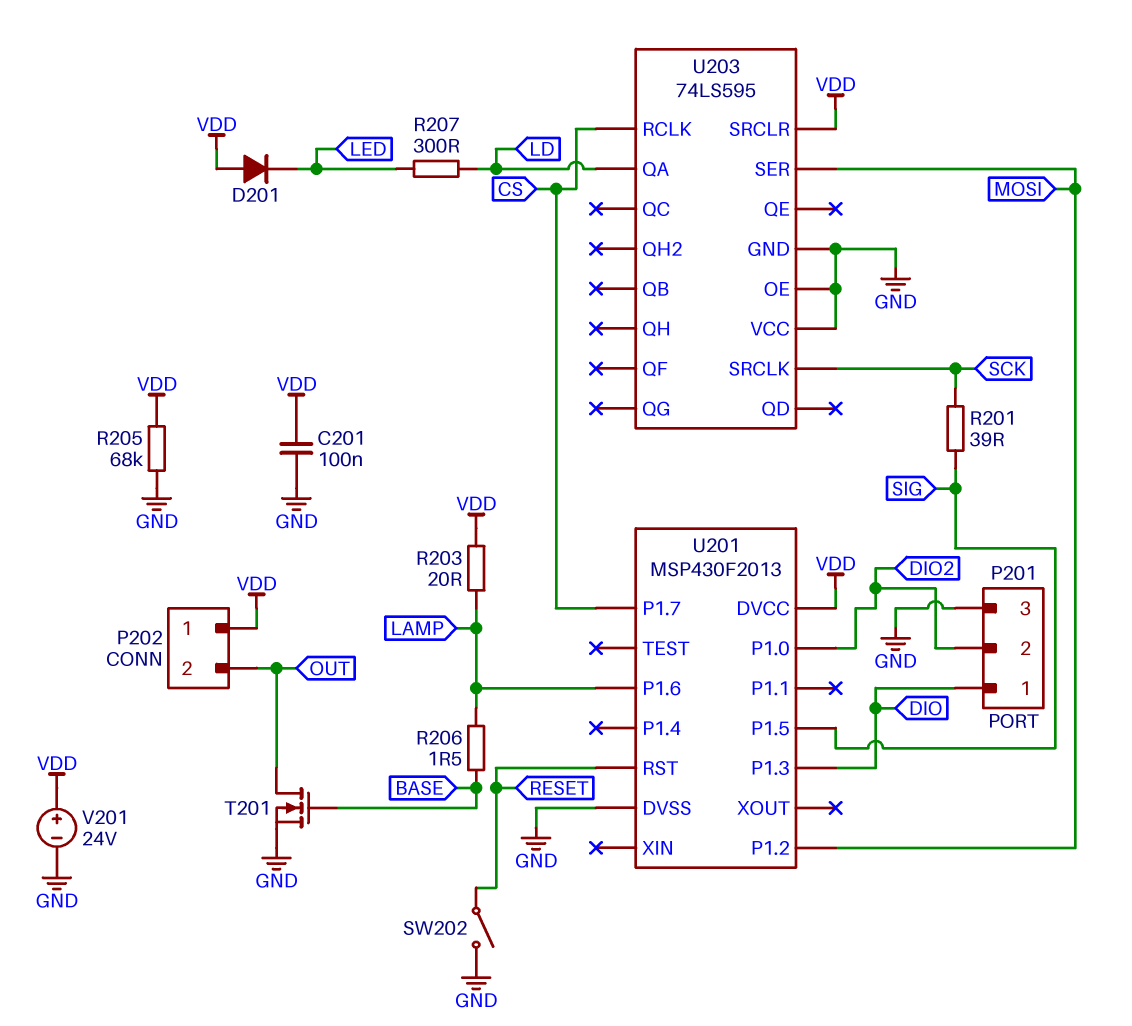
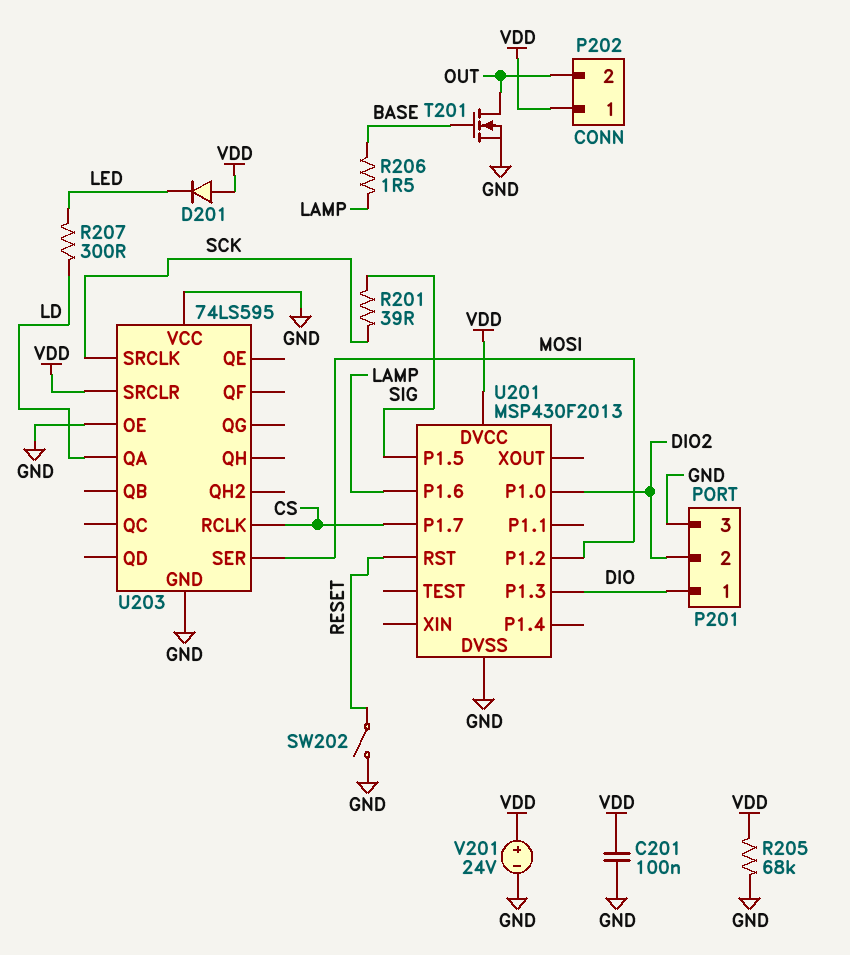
R203: 20 (LAMP, VDD) -> none

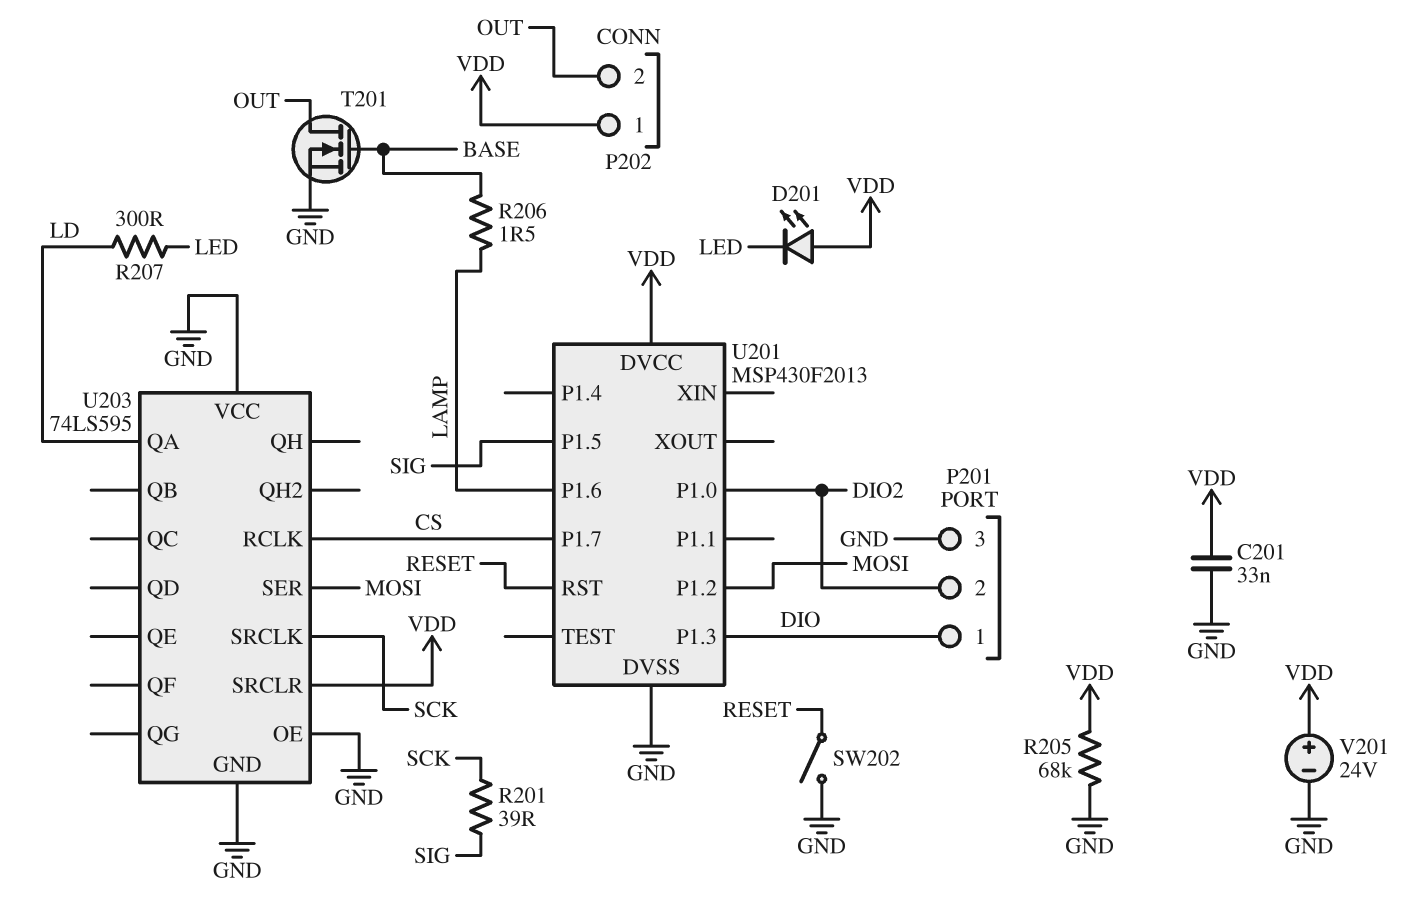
C201: 100nF (GND, VDD) -> 33nF (GND, VDD)
D201: diode (A VDD, K LED) -> LED (A VDD, K LED)

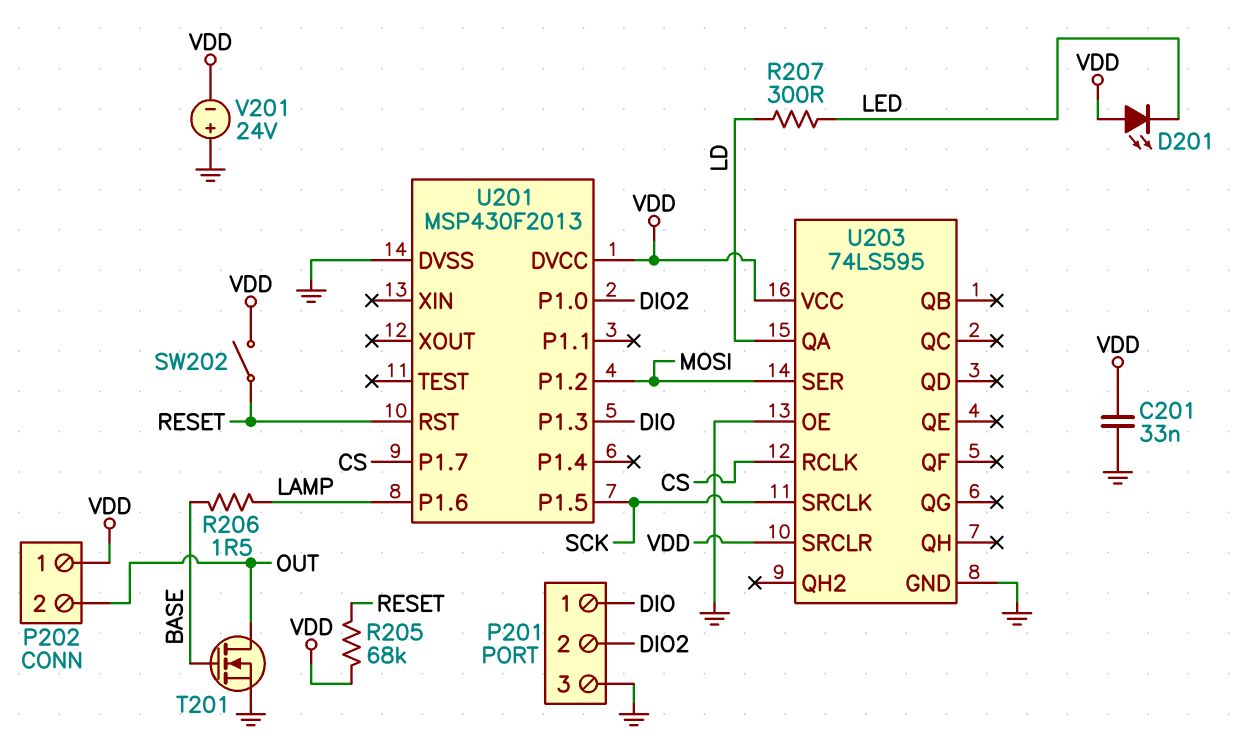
R201: 39 (SCK, SIG) -> none
R205: 68k (GND, VDD) -> 68k (RESET, VDD)
SW202: switch (GND, RESET) -> switch (RESET, VDD)
U201 pin P1.5: SIG -> SCK
U203 pin VCC: GND -> VDD
V201: 24V (plus VDD, minus GND) -> 24V (plus GND, minus VDD)

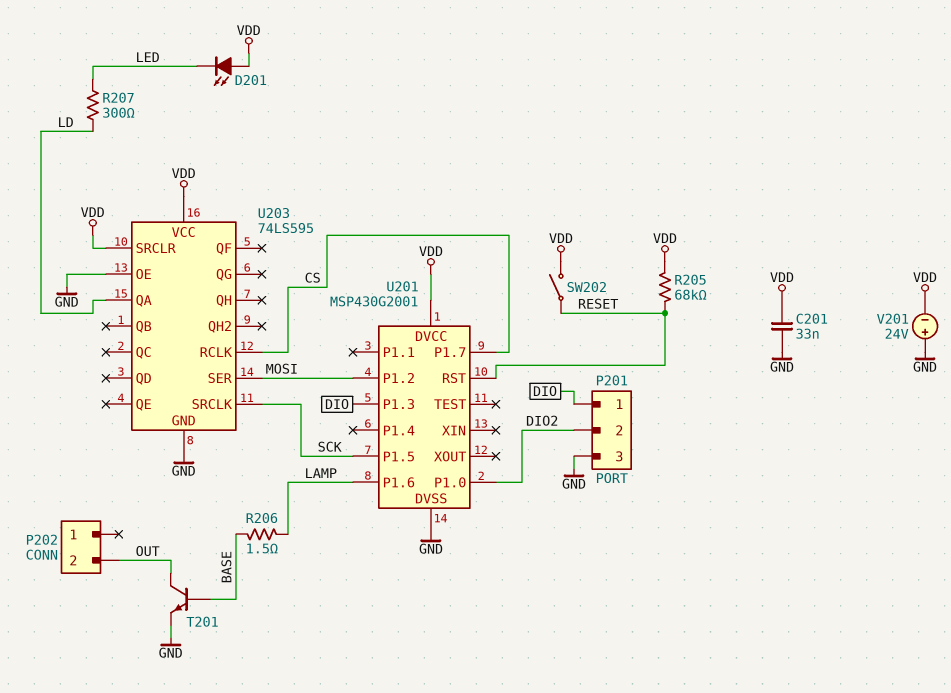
P202 pin 1: VDD -> none
T201: NMOS (G BASE, D OUT, S GND) -> NPN (B BASE, C OUT, E GND)
U201: MSP430F2013 -> MSP430G2001

